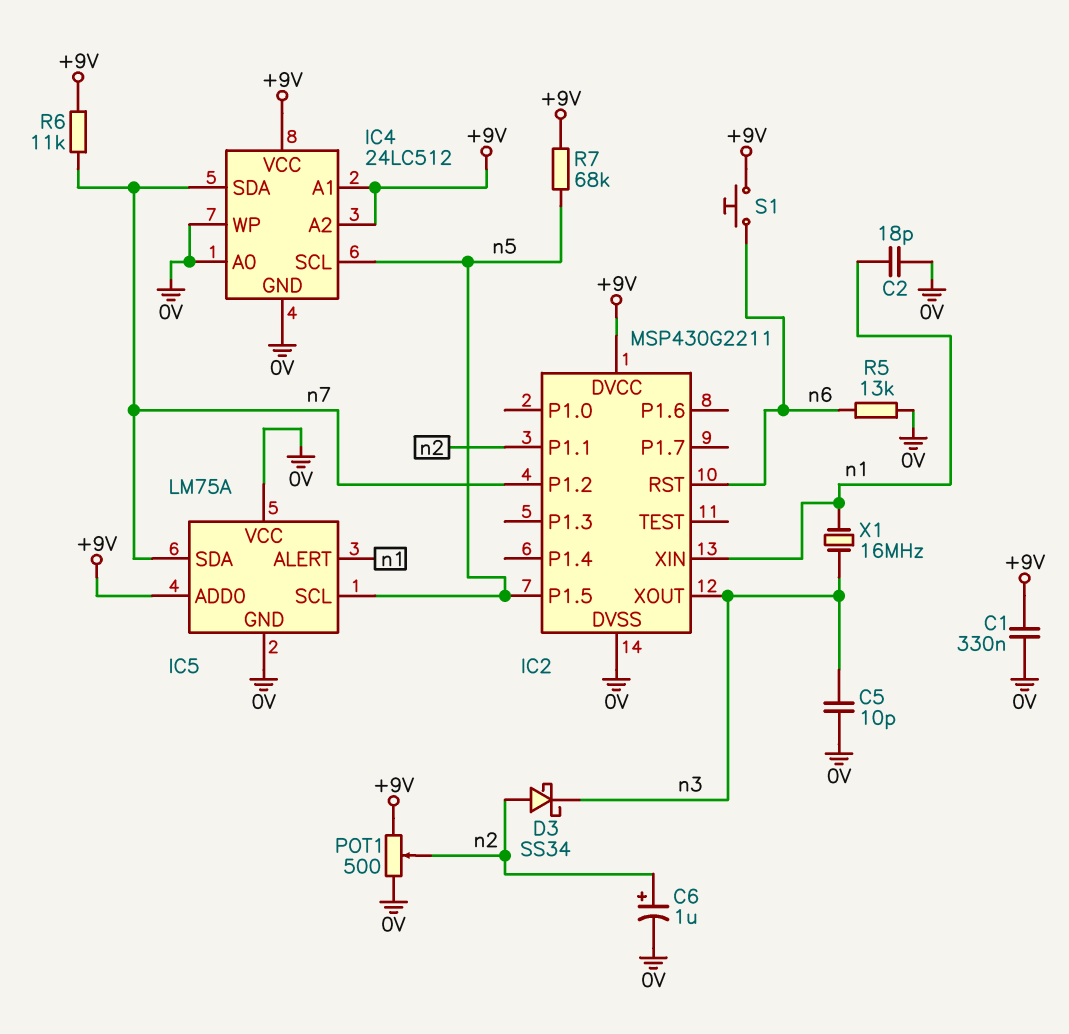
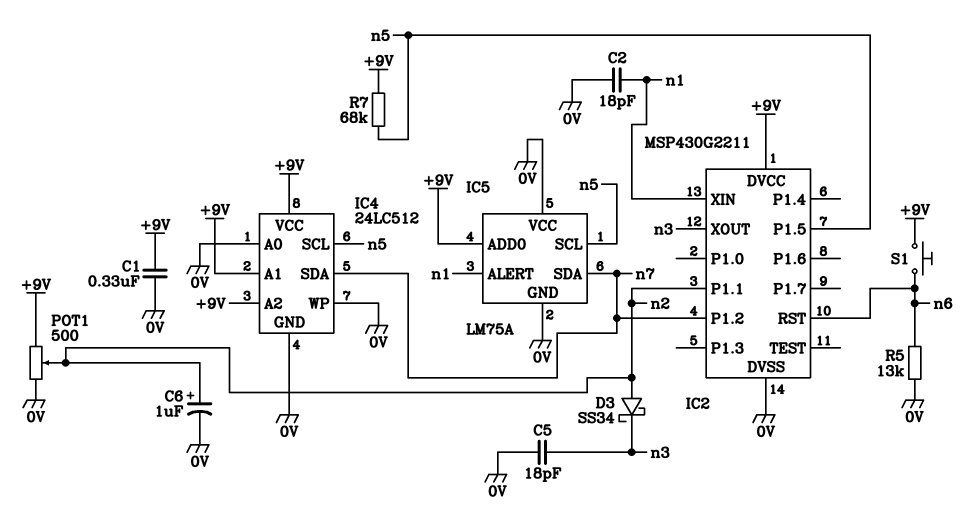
C5: 10pF (0V, n3) -> 18pF (0V, n3)
R6: 11k (+9V, n7) -> none
X1: 16MHz (n1, n3) -> none

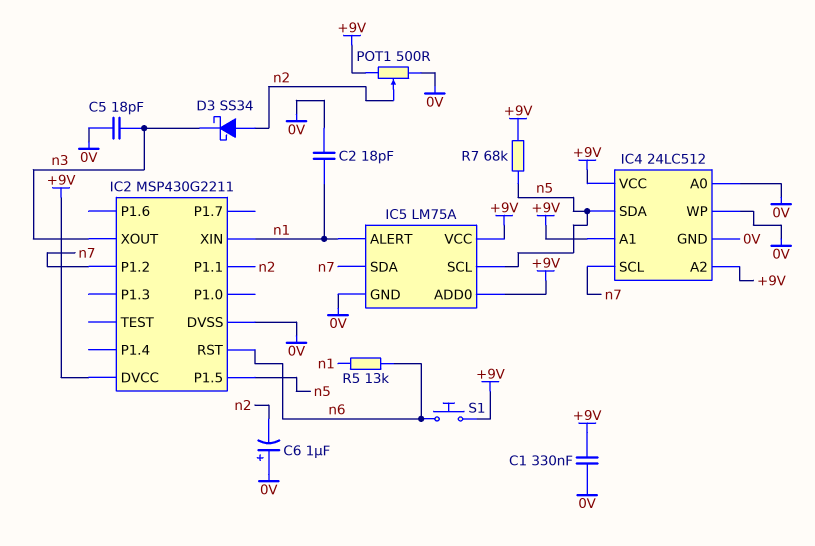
C6: 1uF (plus n2, minus 0V) -> 1uF (plus 0V, minus n2)
IC4 pin SCL: n5 -> n7
IC4 pin SDA: n7 -> n5
IC5 pin VCC: 0V -> +9V
R5: 13k (0V, n6) -> 13k (n1, n6)

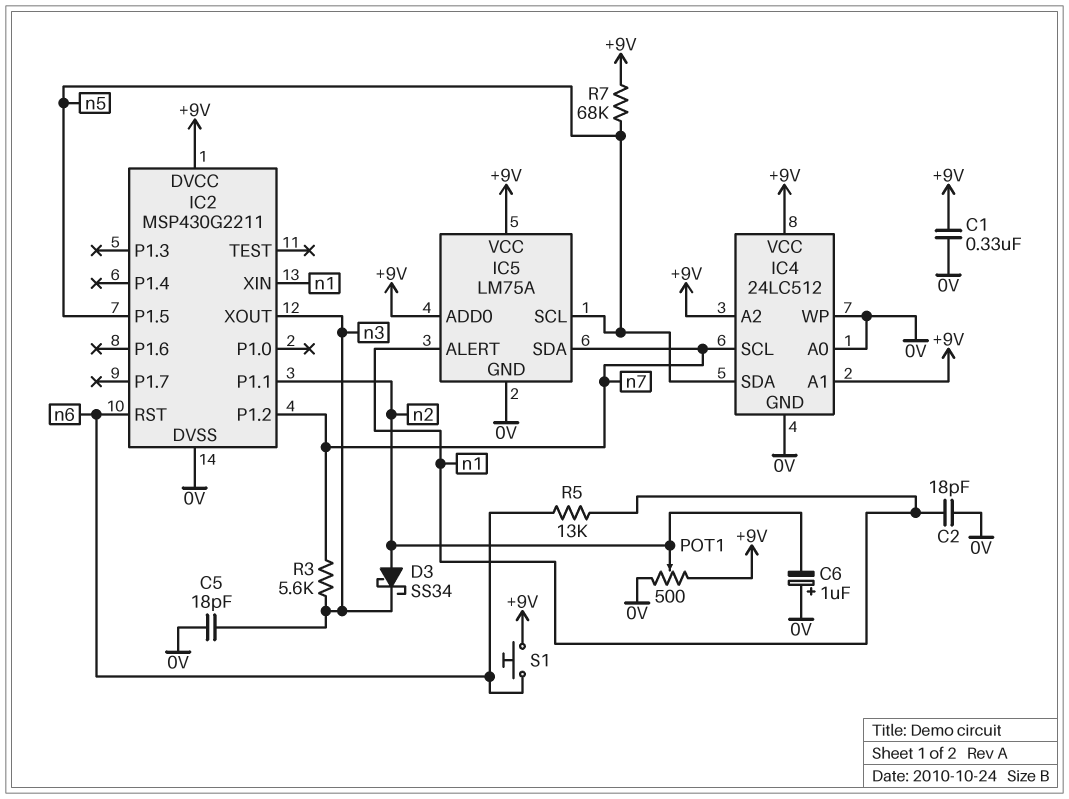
R3: none -> 5.6k (n3, n7)

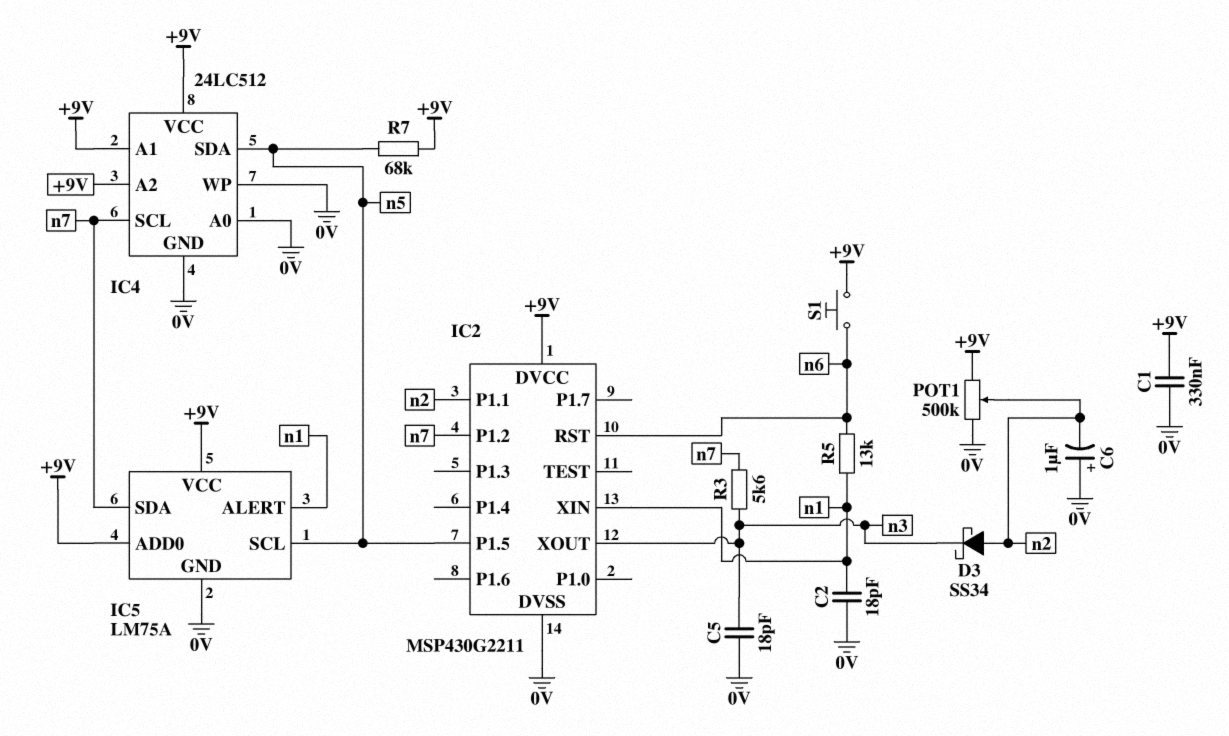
POT1: 500 (+9V, 0V, wiper n2) -> 500k (+9V, 0V, wiper n2)

